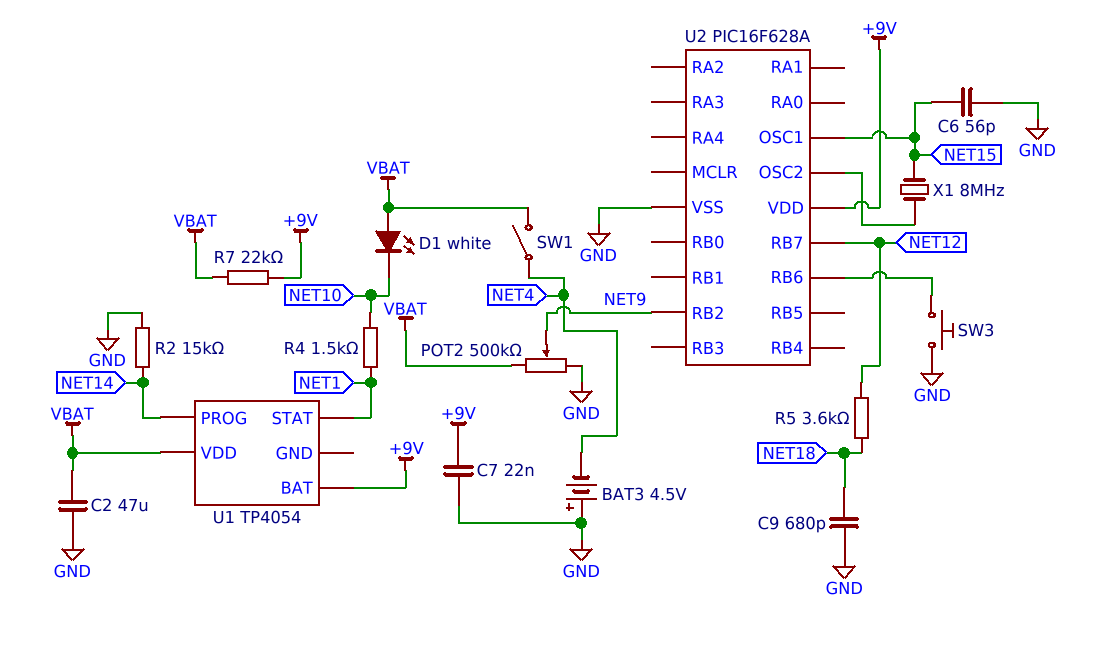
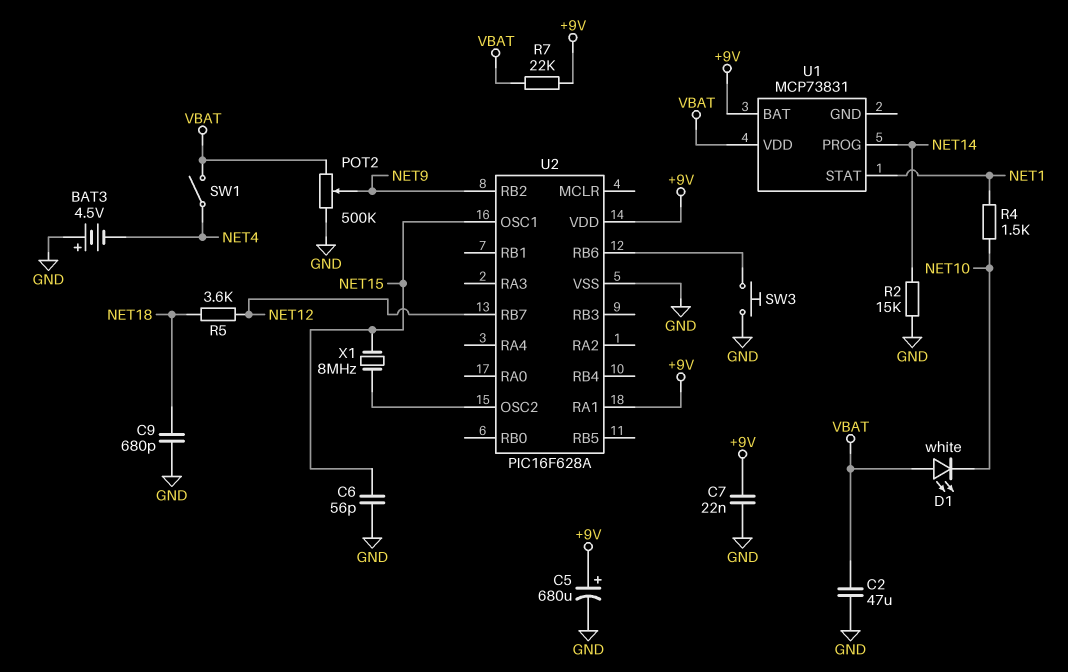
C5: none -> 680uF (plus +9V, minus GND)
U1: TP4054 -> MCP73831
U2 pin RA1: none -> +9V

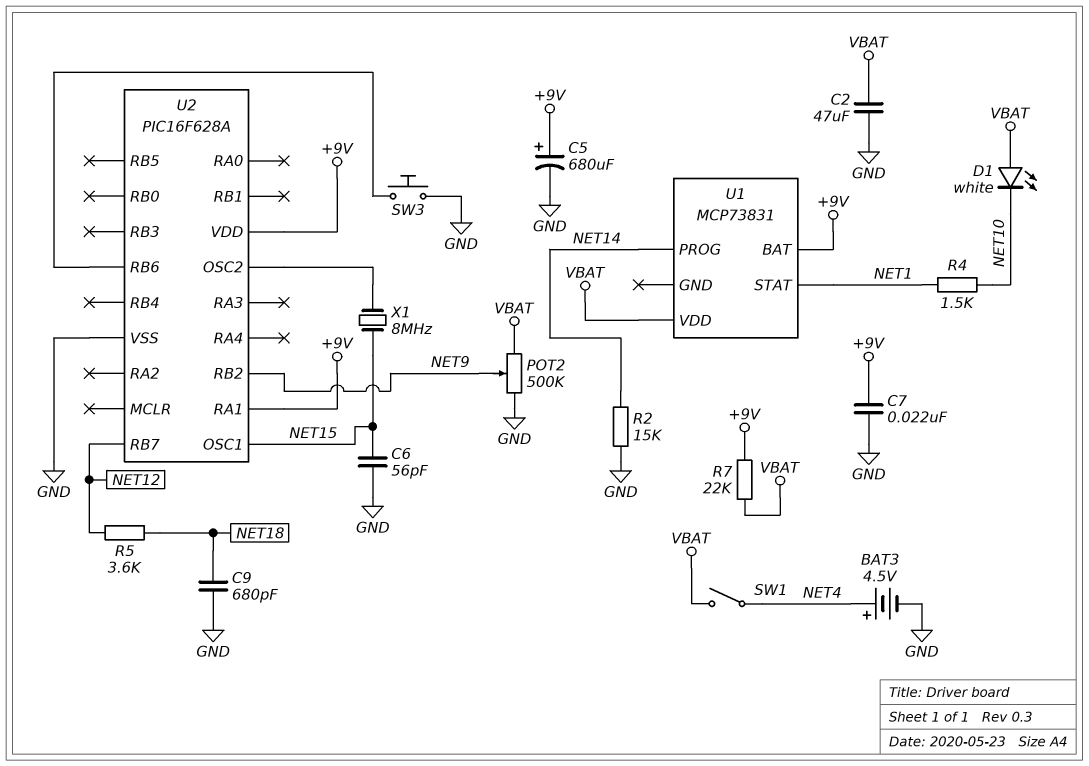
BAT3: 4.5V (plus GND, minus NET4) -> 4.5V (plus NET4, minus GND)

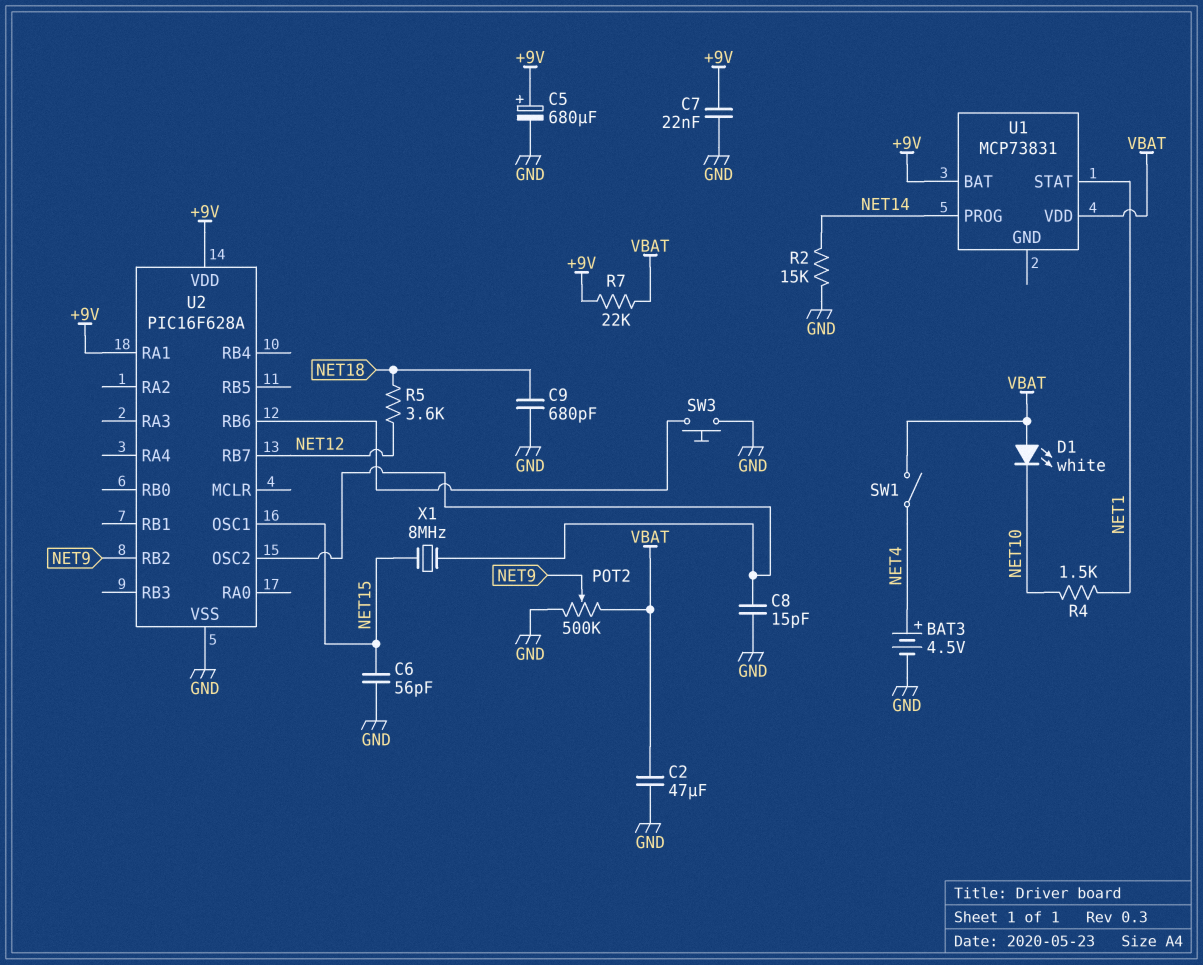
C8: none -> 15pF (GND, U2/OSC2)

